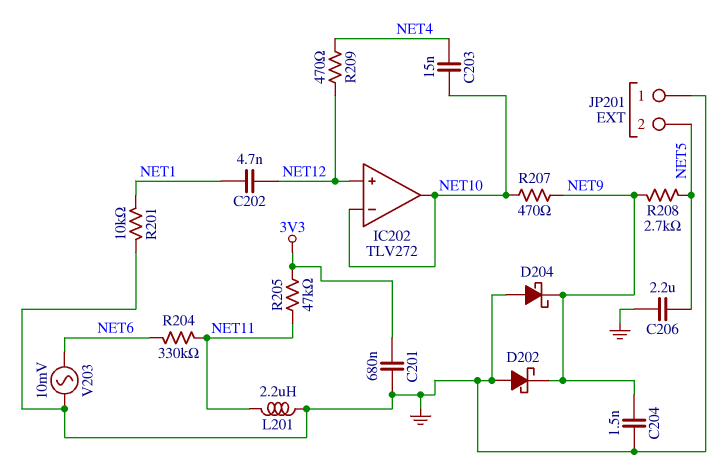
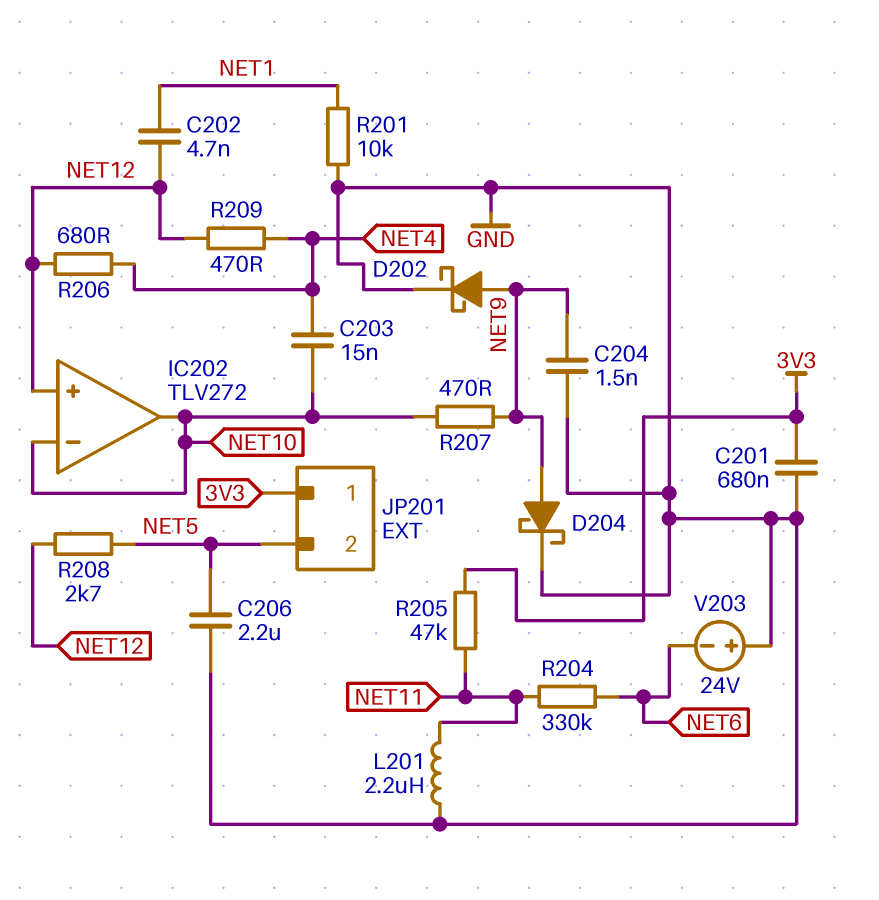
D202: schottky (A GND, K NET9) -> schottky (A NET9, K GND)
D204: schottky (A GND, K NET9) -> schottky (A NET9, K GND)
JP201 pin 1: GND -> 3V3
R206: none -> 680 (NET4, NET12)
R208: 2.7k (NET5, NET9) -> 2.7k (NET5, NET12)
V203: AC 10mV (GND, NET6) -> 24V (plus GND, minus NET6)

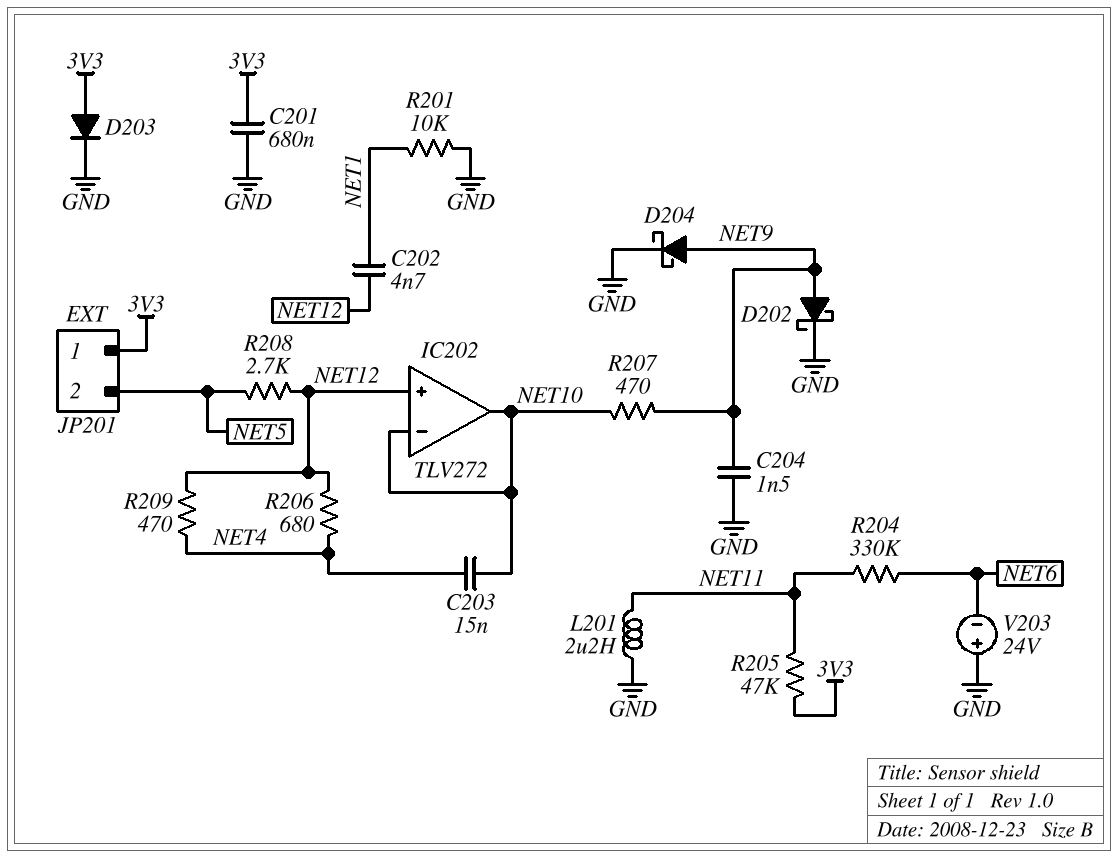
C206: 2.2uF (GND, NET5) -> none
D203: none -> diode (A 3V3, K GND)

